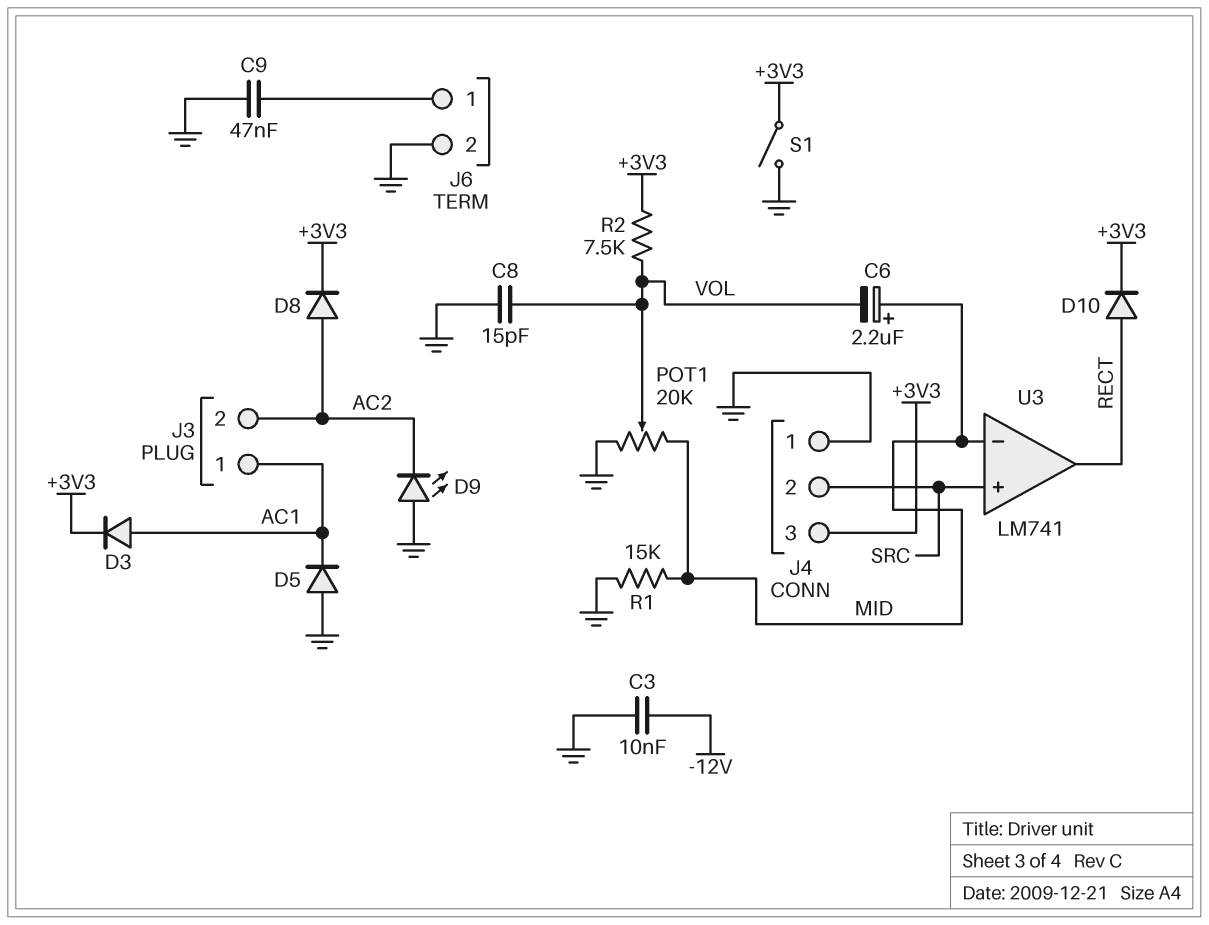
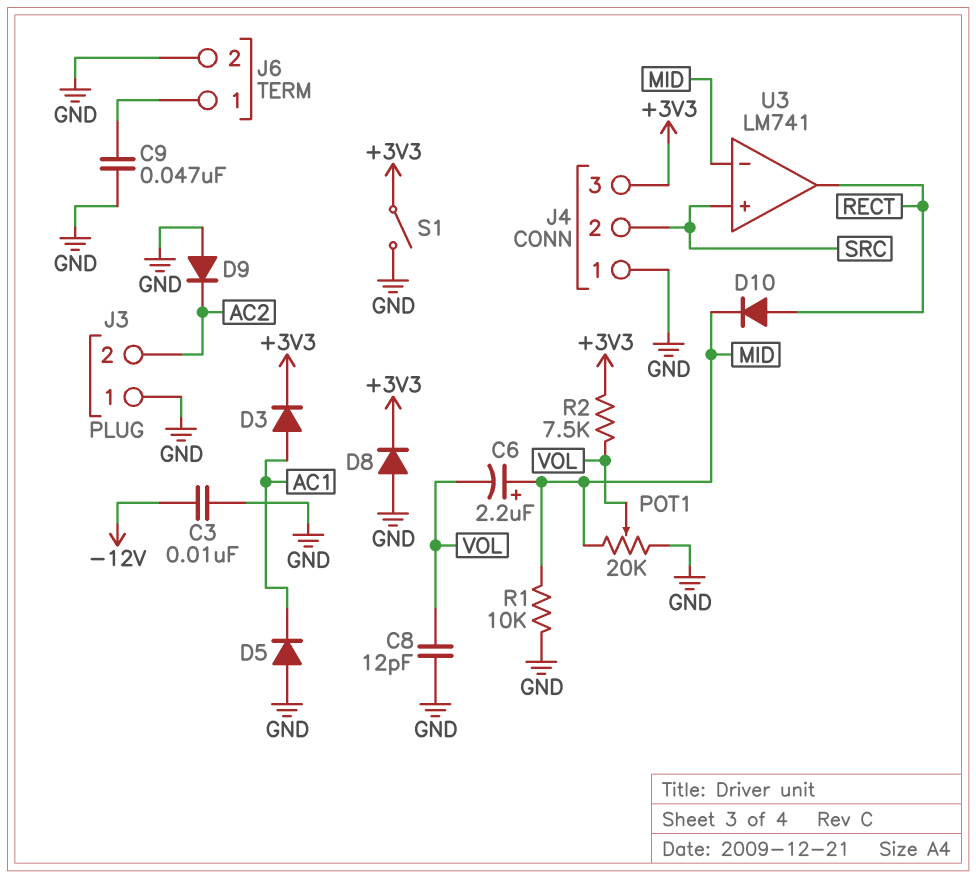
C8: 15pF (GND, VOL) -> 12pF (GND, VOL)
D8: diode (A AC2, K +3V3) -> diode (A GND, K +3V3)
D9: LED (A GND, K AC2) -> diode (A GND, K AC2)
D10: diode (A RECT, K +3V3) -> diode (A RECT, K MID)
J3 pin 1: AC1 -> GND
R1: 15k (GND, MID) -> 10k (GND, MID)

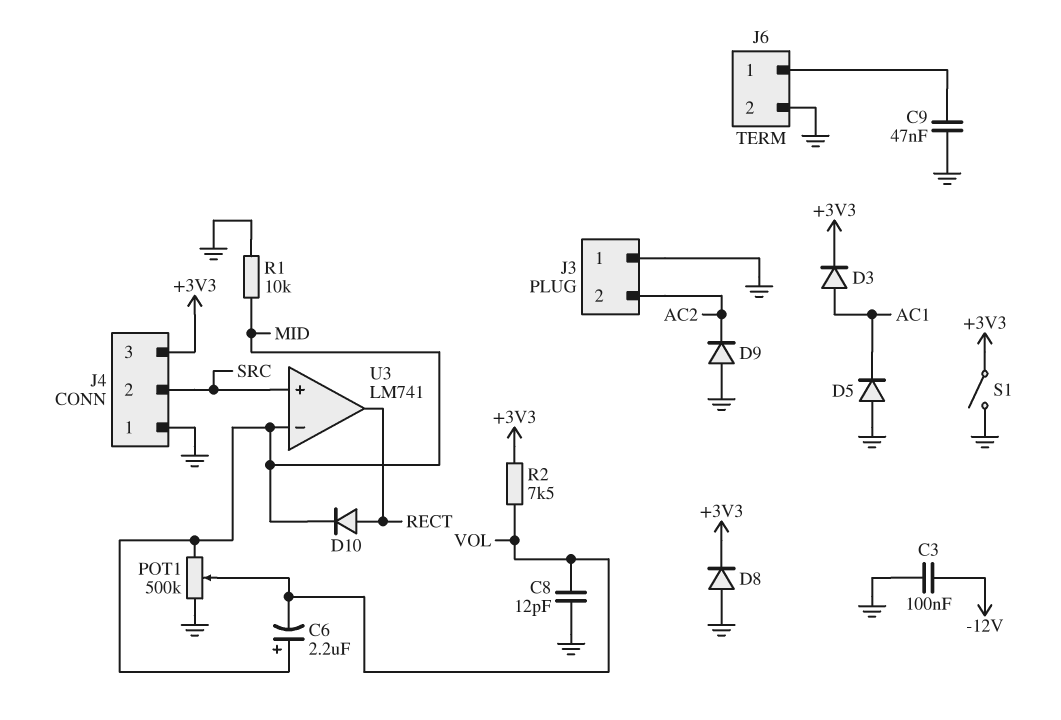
C3: 10nF (-12V, GND) -> 100nF (-12V, GND)
POT1: 20k (GND, MID, wiper VOL) -> 500k (GND, MID, wiper VOL)

